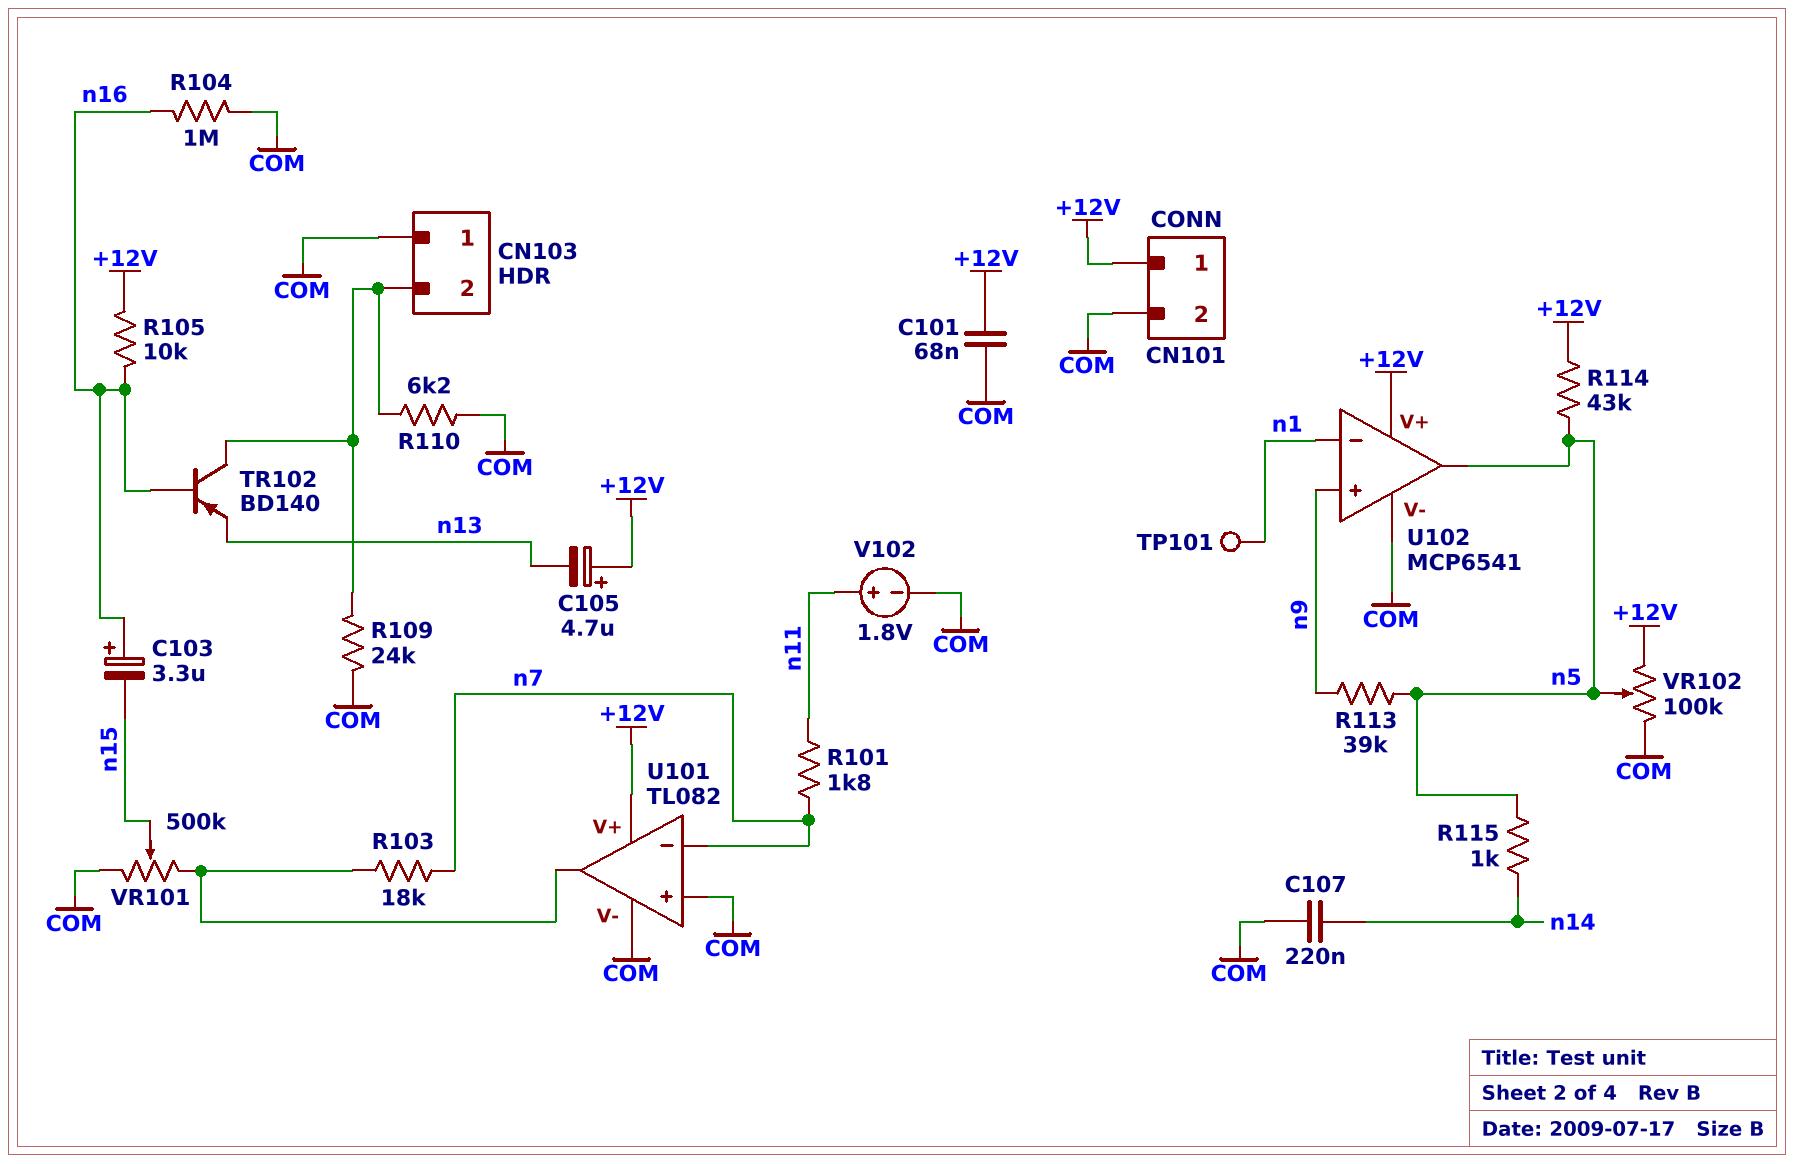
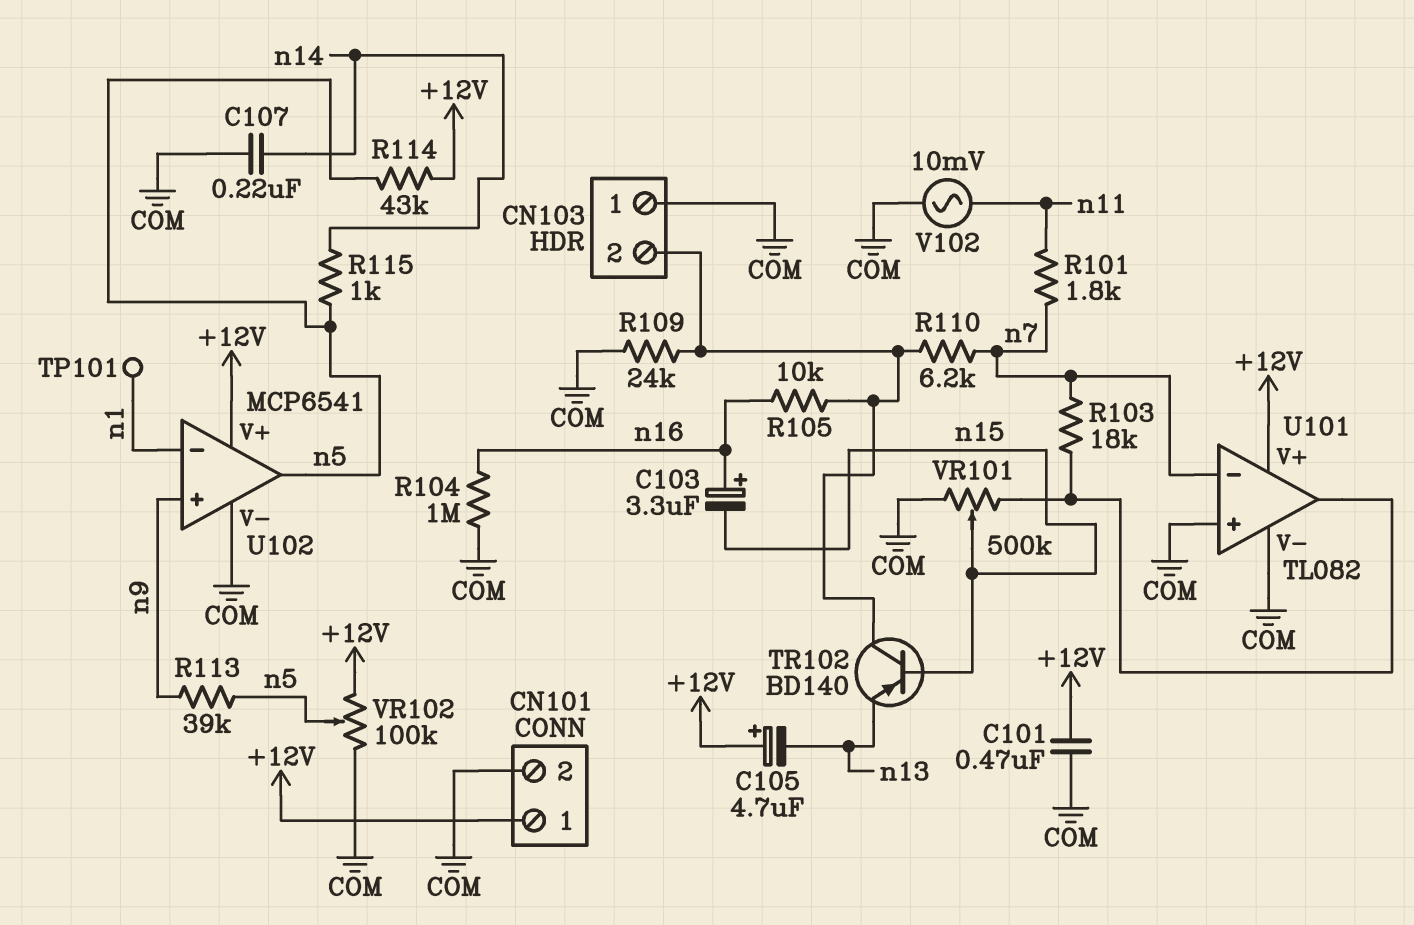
C101: 68nF (+12V, COM) -> 470nF (+12V, COM)
R105: 10k (+12V, n16) -> 10k (CN103/2, n16)
R110: 6.2k (CN103/2, COM) -> 6.2k (CN103/2, n7)
TR102: PNP BD140 (B n16, C CN103/2, E n13) -> PNP BD140 (B n15, C CN103/2, E n13)
V102: 1.8V (plus n11, minus COM) -> AC 10mV (COM, n11)

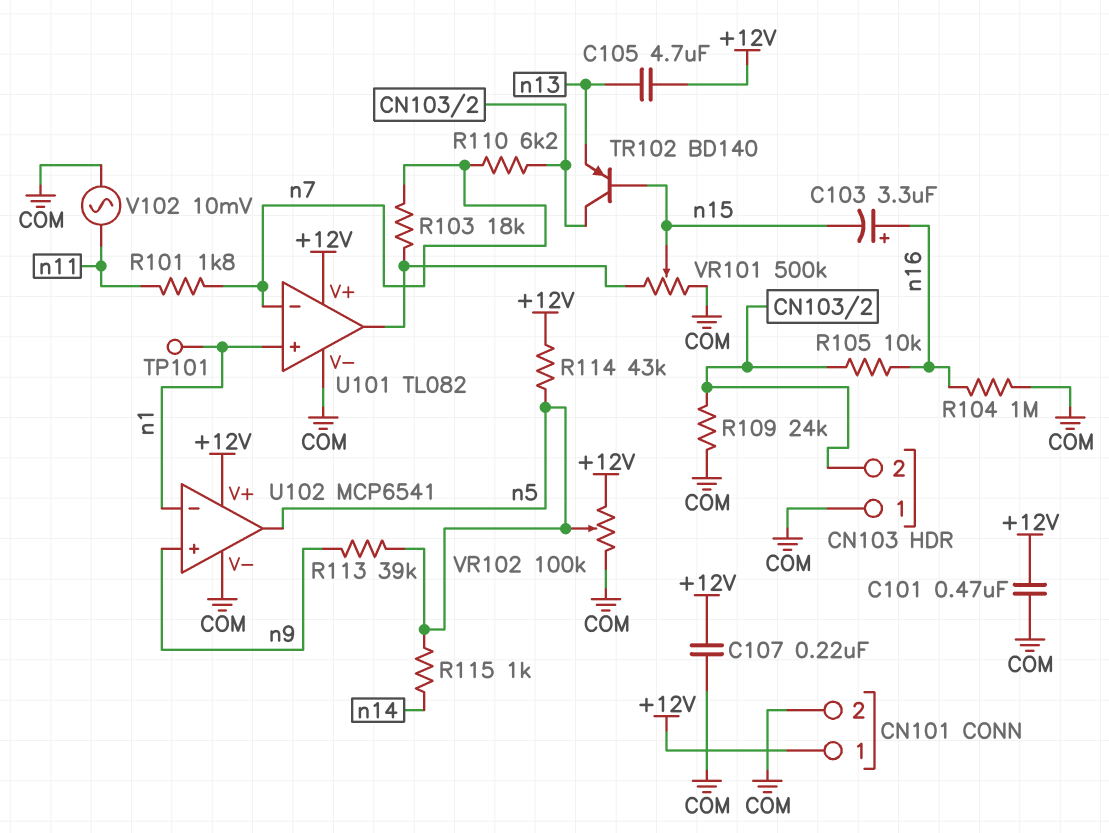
C105: 4.7uF (plus +12V, minus n13) -> 4.7uF (+12V, n13)
C107: 220nF (COM, n14) -> 220nF (+12V, COM)
U101 pin in+: COM -> n1

